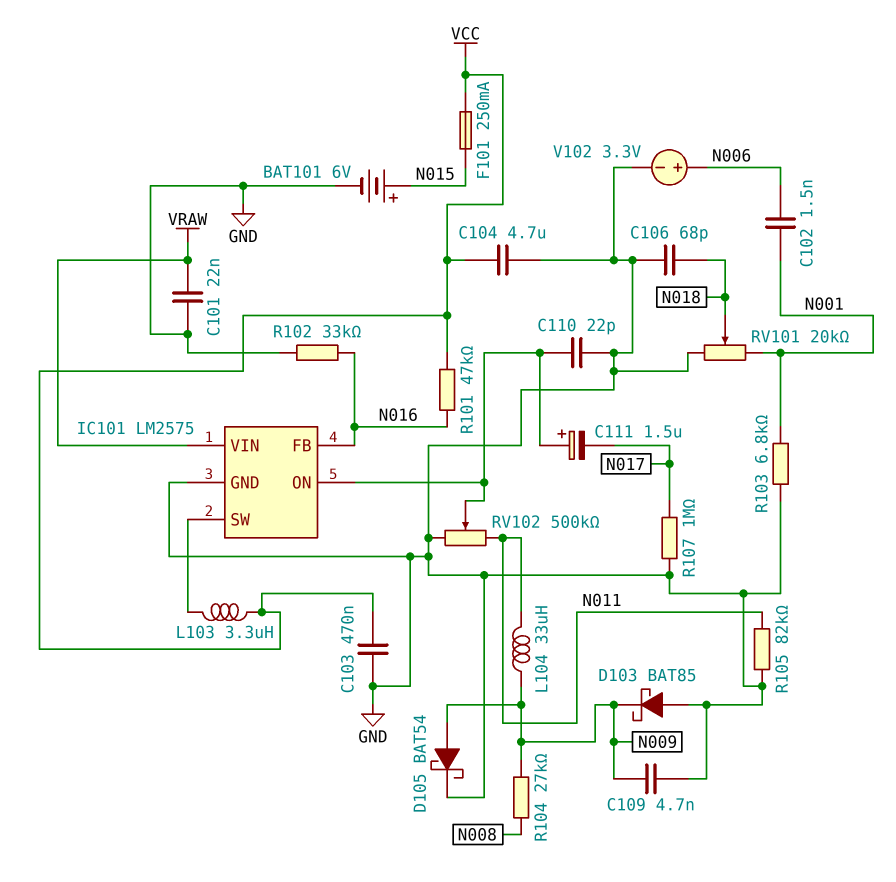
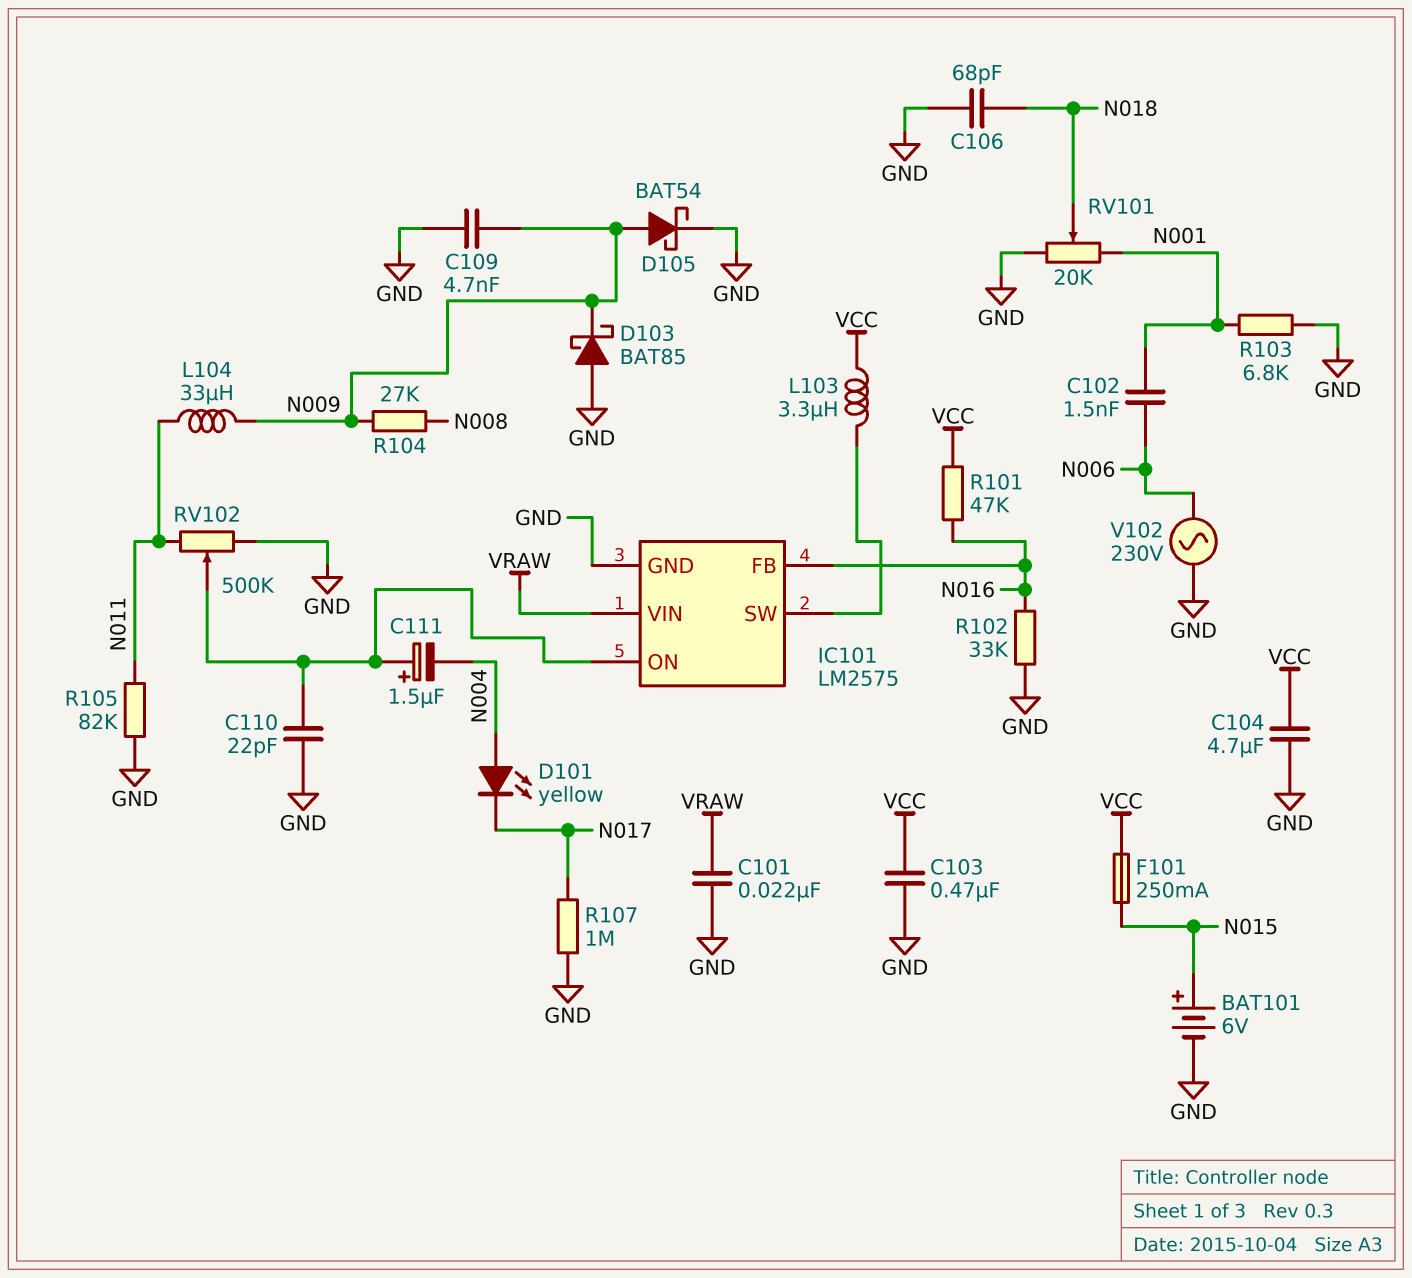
C111: 1.5uF (plus IC101/ON, minus N017) -> 1.5uF (plus IC101/ON, minus N004)
D101: none -> LED yellow (A N004, K N017)
V102: 3.3V (plus N006, minus GND) -> AC 230V (GND, N006)

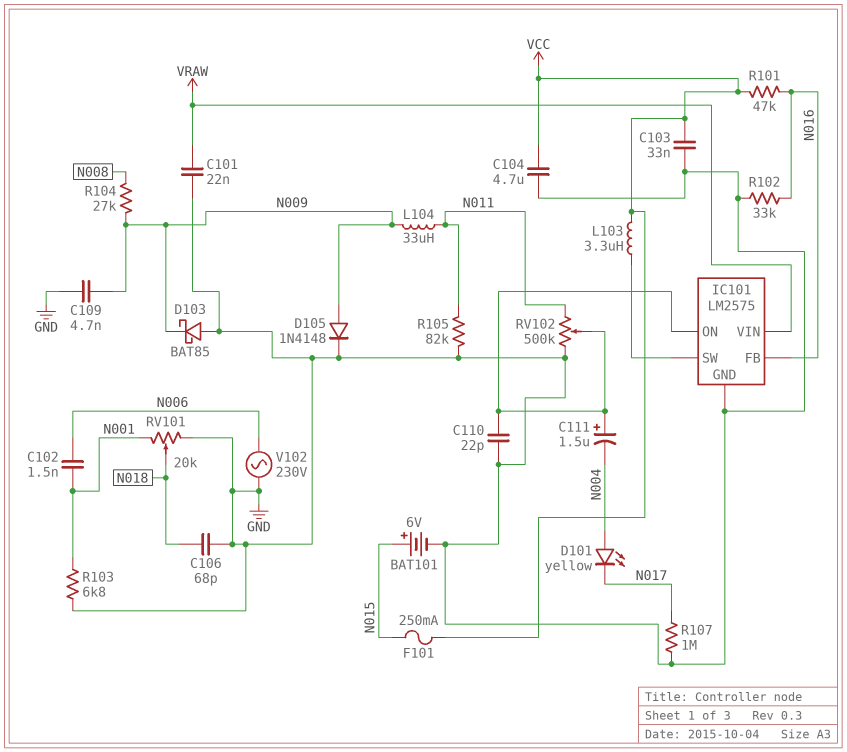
C103: 470nF (GND, VCC) -> 33nF (GND, VCC)
D105: schottky BAT54 (A N009, K GND) -> diode 1N4148 (A N009, K GND)

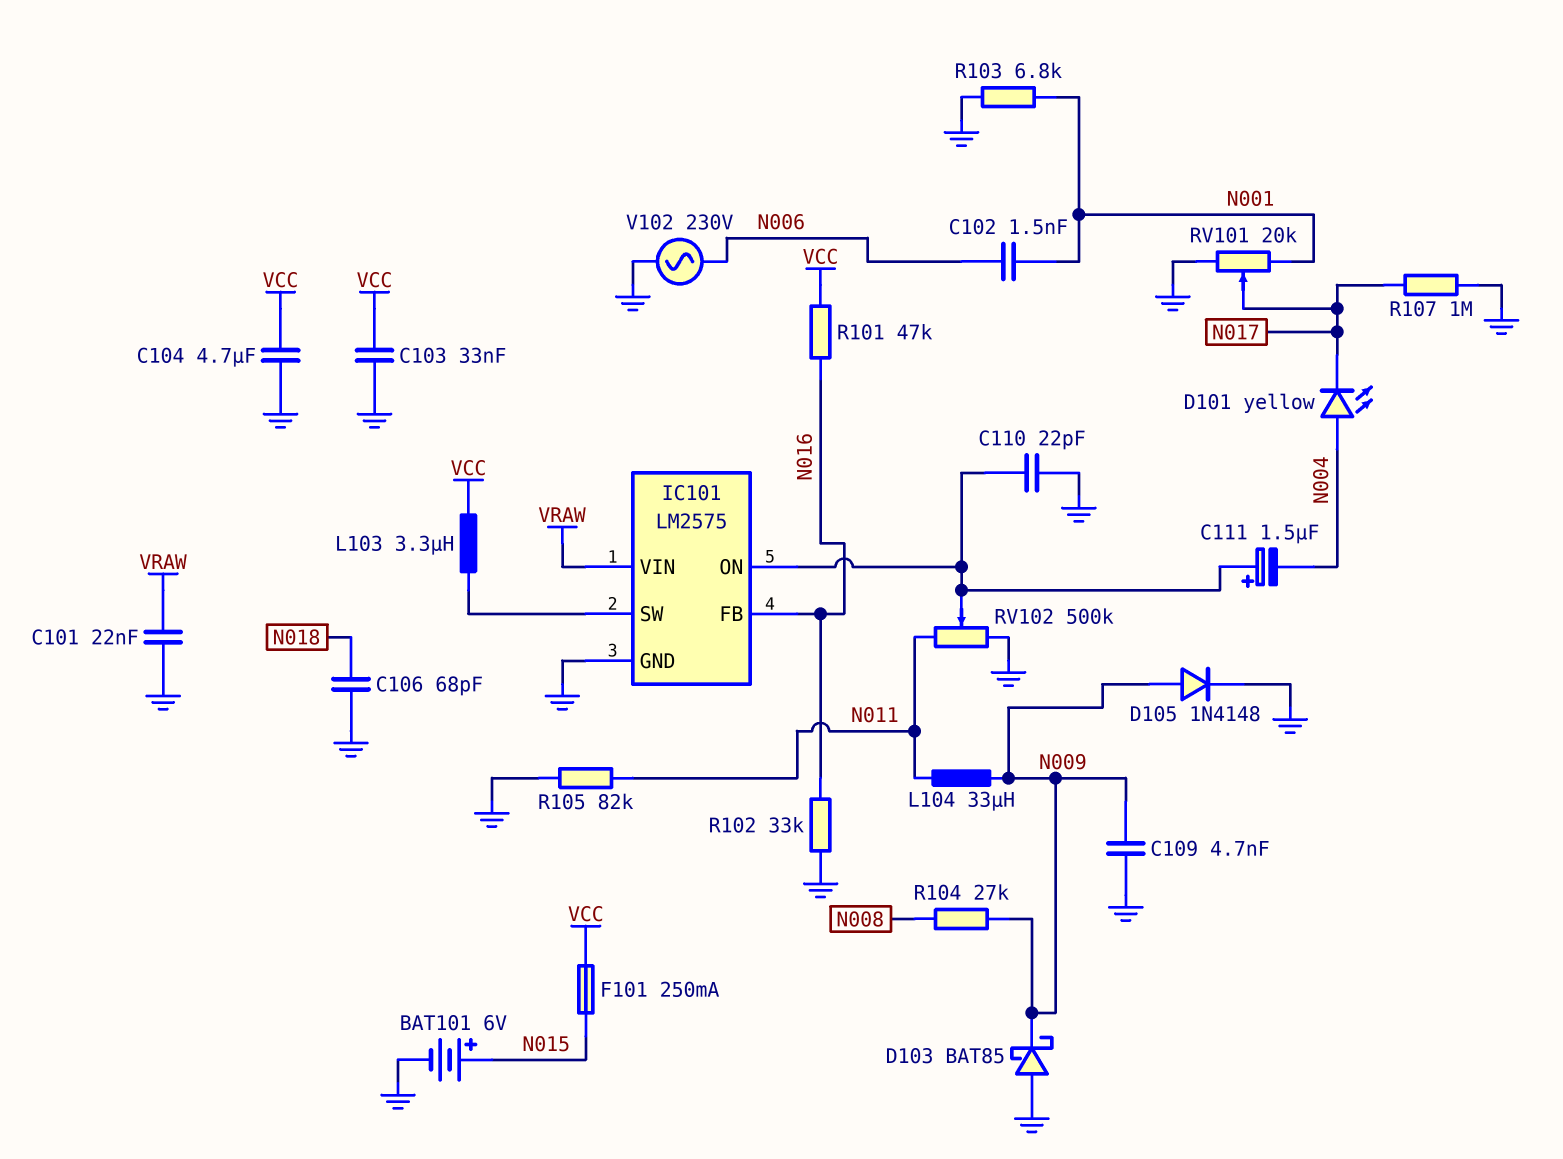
RV101: 20k (GND, N001, wiper N018) -> 20k (GND, N001, wiper N017)

